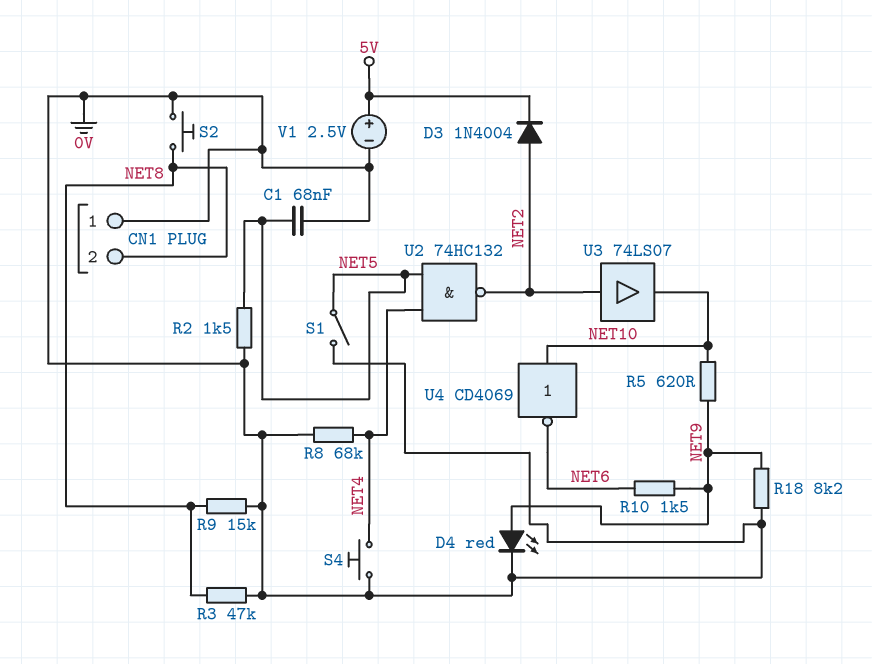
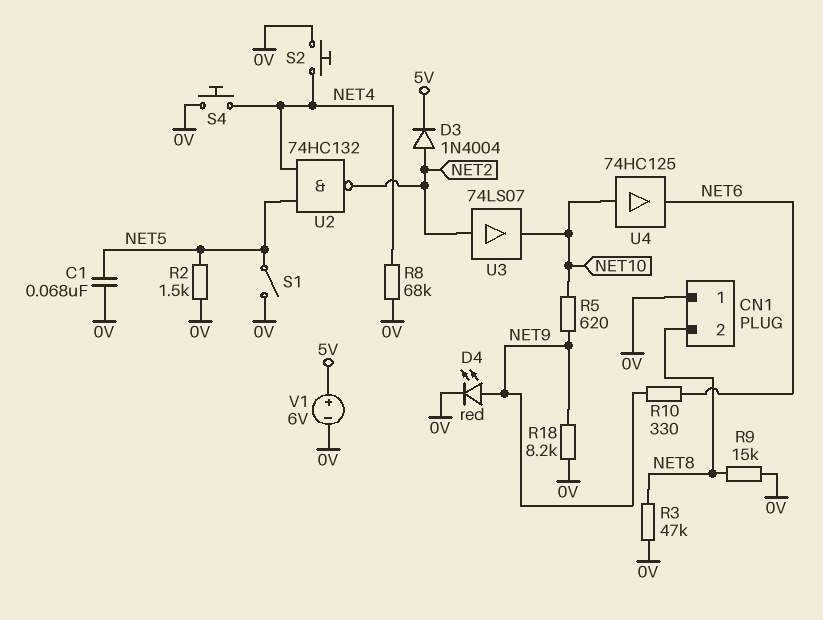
R10: 1.5k (NET6, NET9) -> 330 (NET6, NET9)
S2: button (0V, NET8) -> button (0V, NET4)
U4: NOT CD4069 (in NET10, out NET6) -> buffer 74HC125 (in NET10, out NET6)
V1: 2.5V (plus 5V, minus 0V) -> 6V (plus 5V, minus 0V)

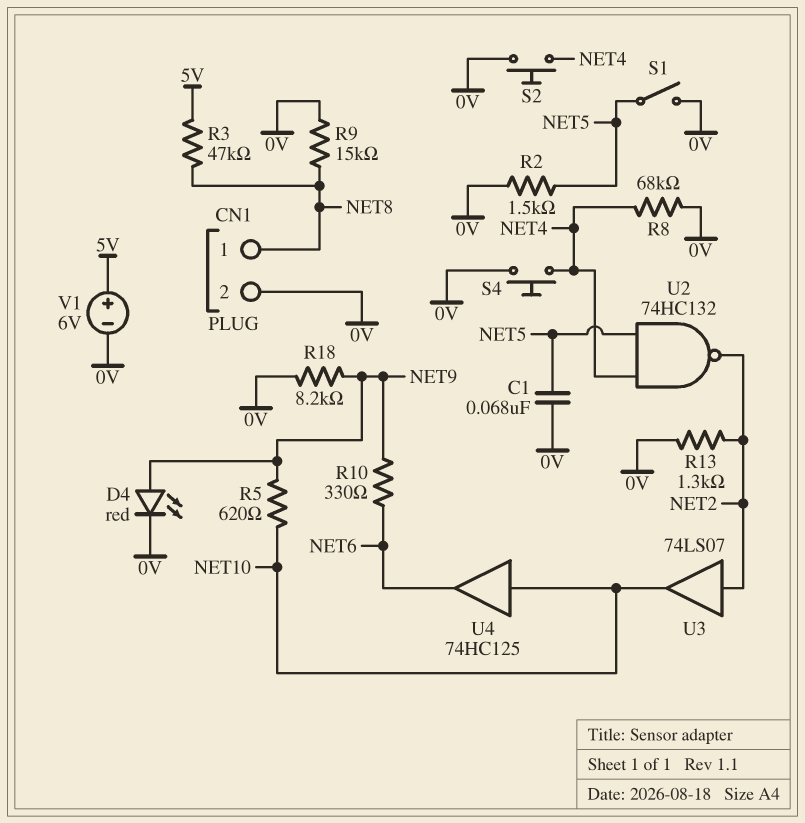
CN1 pin 1: 0V -> NET8
CN1 pin 2: NET8 -> 0V
D3: diode 1N4004 (A NET2, K 5V) -> none
R3: 47k (0V, NET8) -> 47k (5V, NET8)
R13: none -> 1.3k (0V, NET2)

